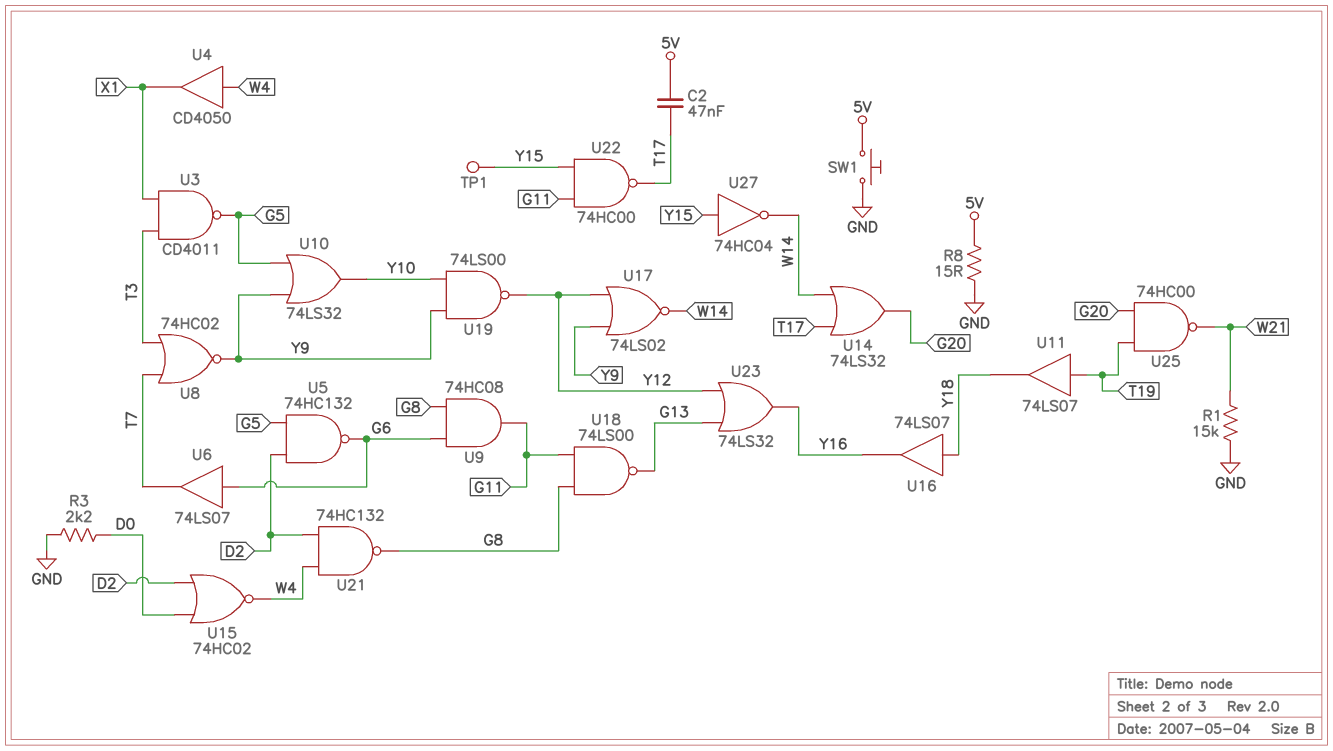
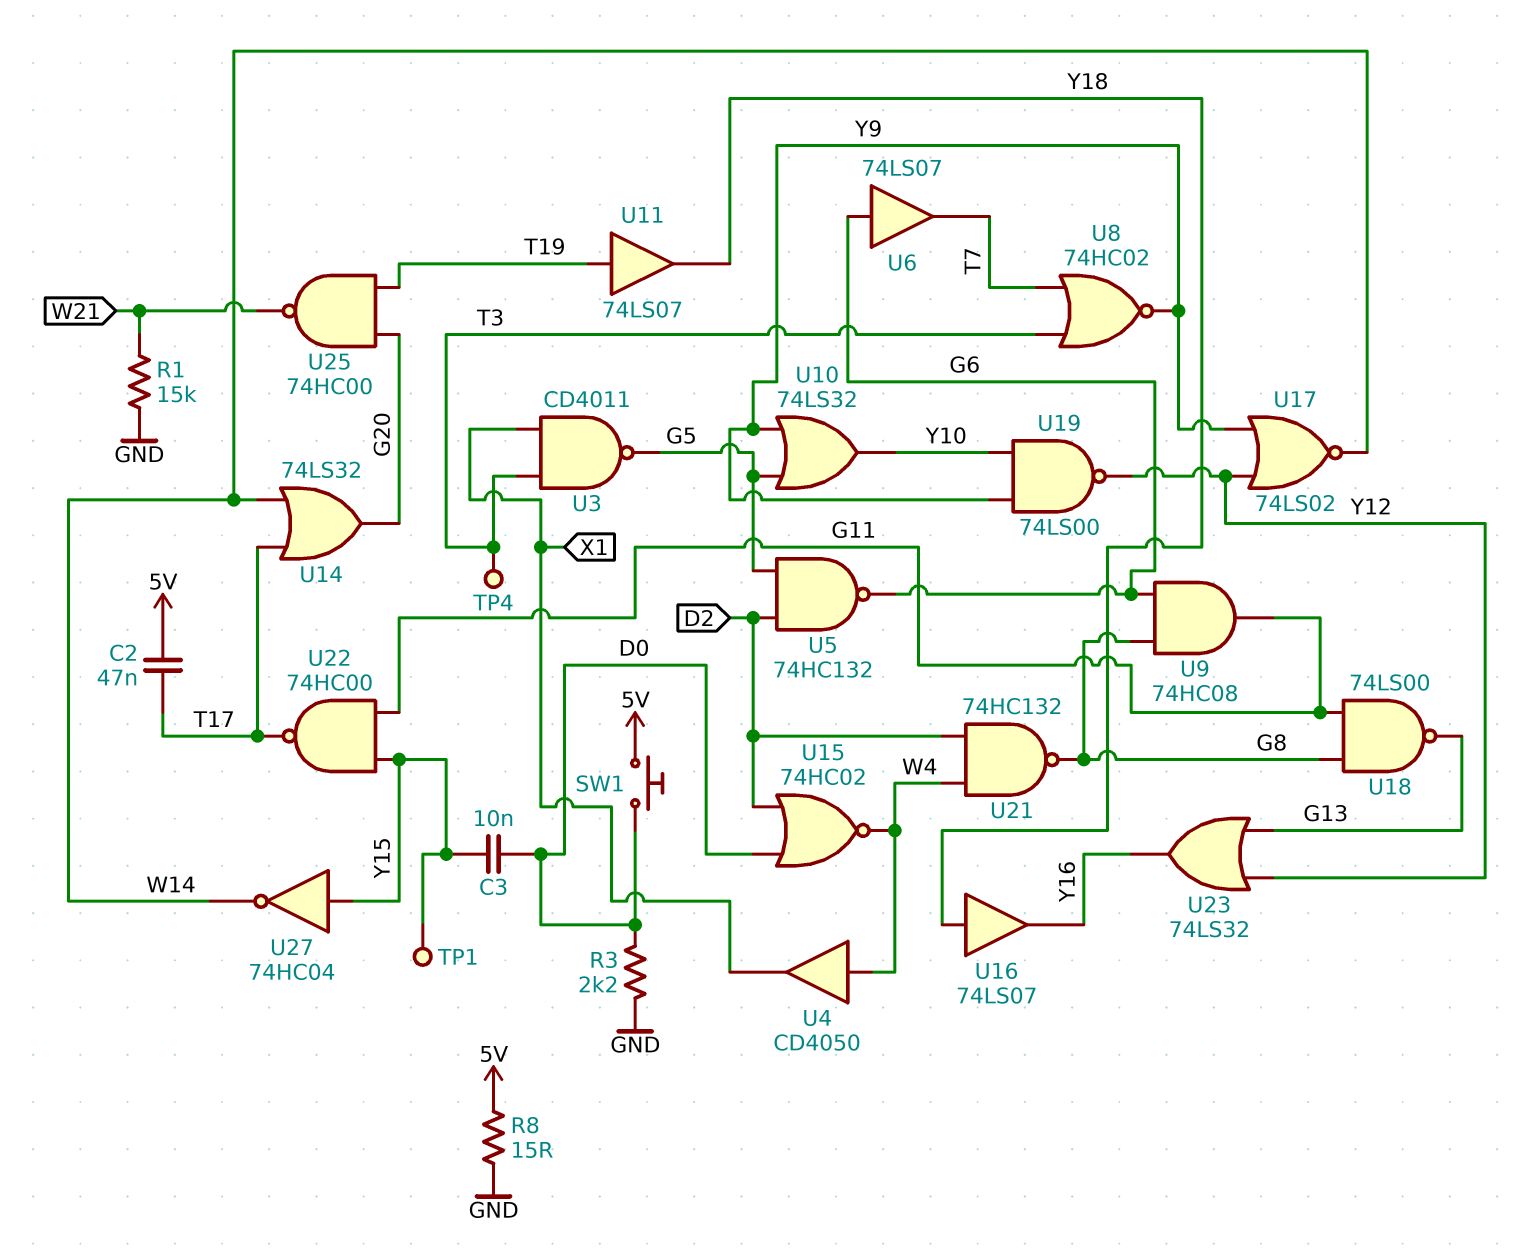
C3: none -> 10nF (D0, Y15)
SW1: button (5V, GND) -> button (5V, D0)
TP4: none -> test point (T3)

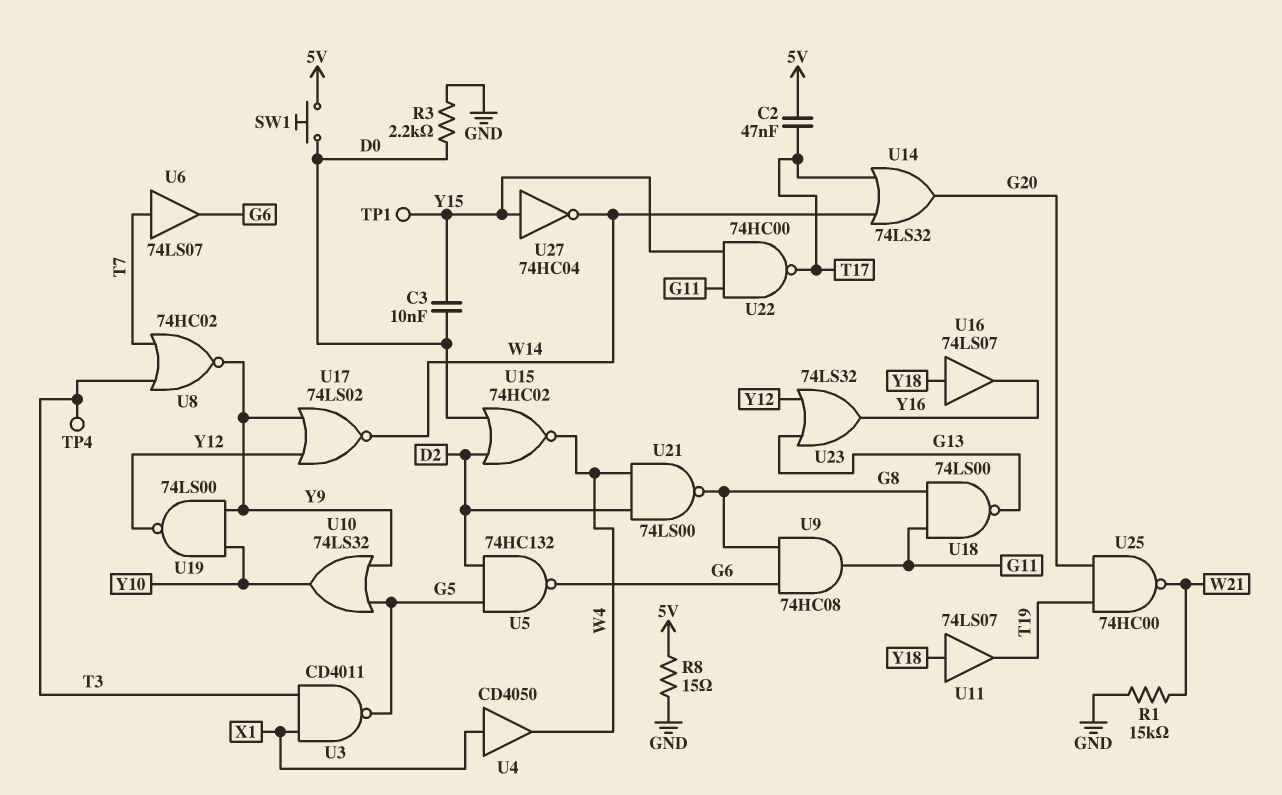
U4: buffer CD4050 (in W4, out X1) -> buffer CD4050 (in X1, out W4)
U6: buffer 74LS07 (in G6, out T7) -> buffer 74LS07 (in T7, out G6)
U11: buffer 74LS07 (in T19, out Y18) -> buffer 74LS07 (in Y18, out T19)
U21: NAND 74HC132 (in D2, in W4, out G8) -> NAND 74LS00 (in D2, in W4, out G8)

